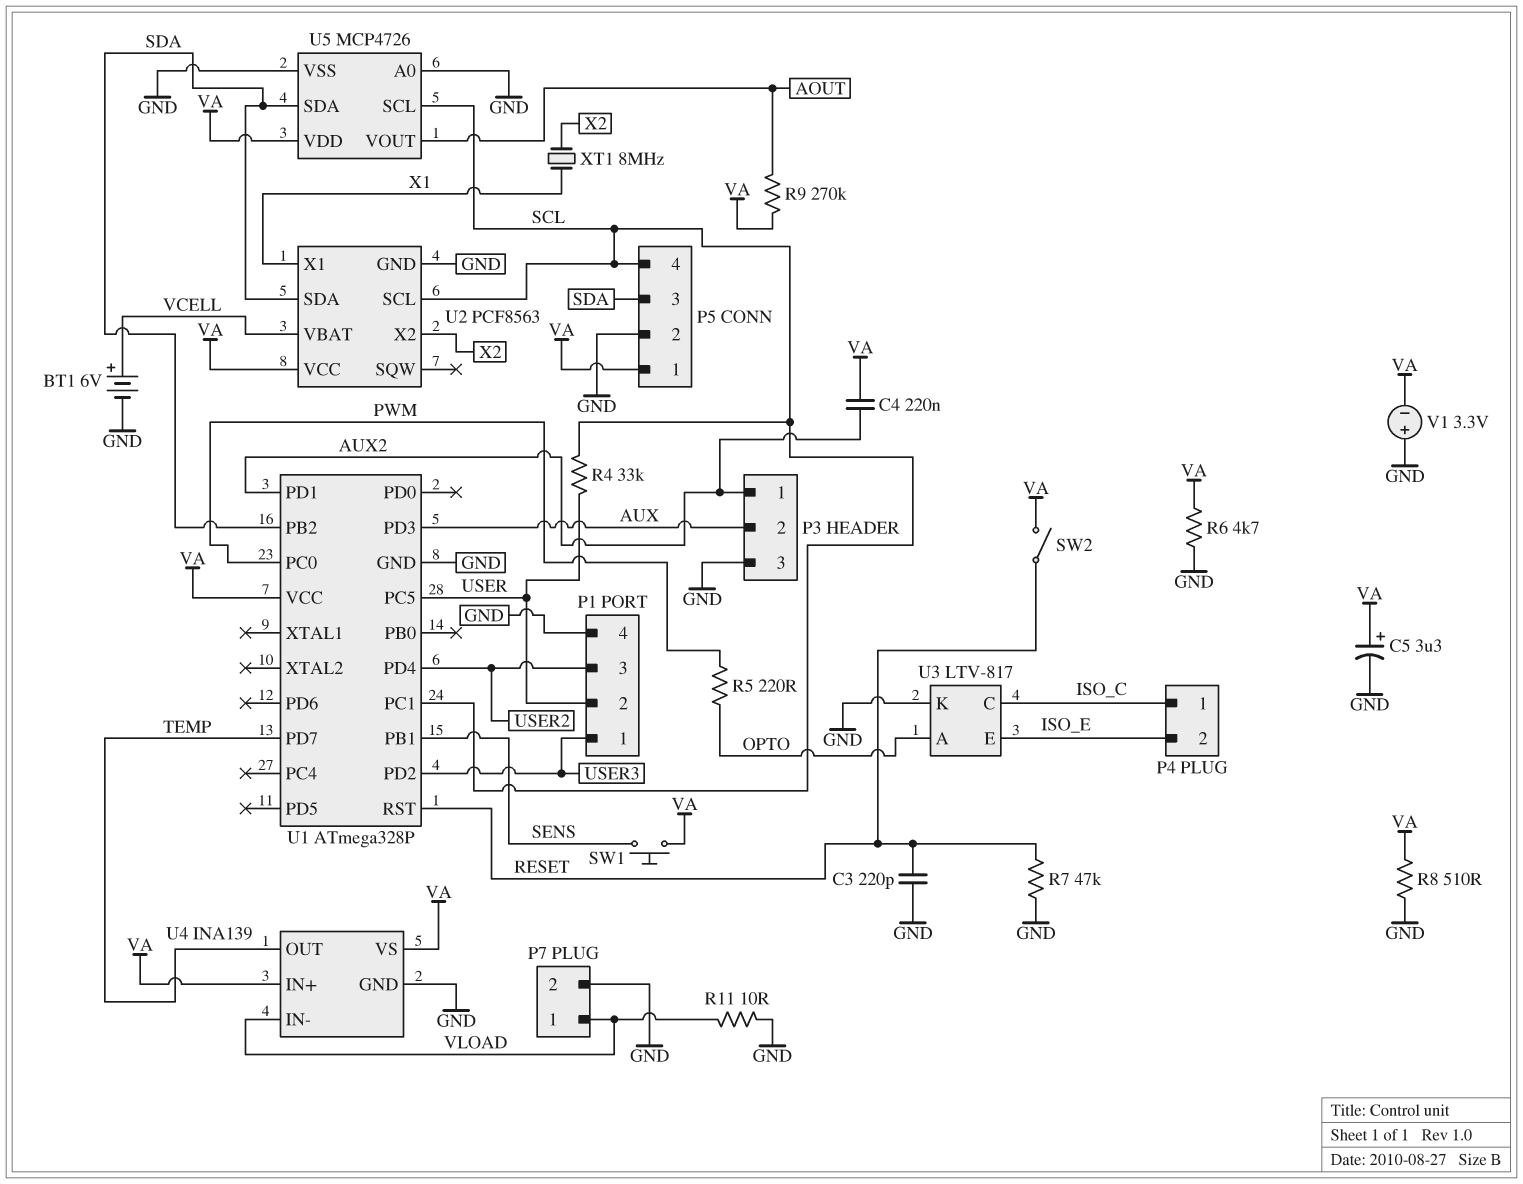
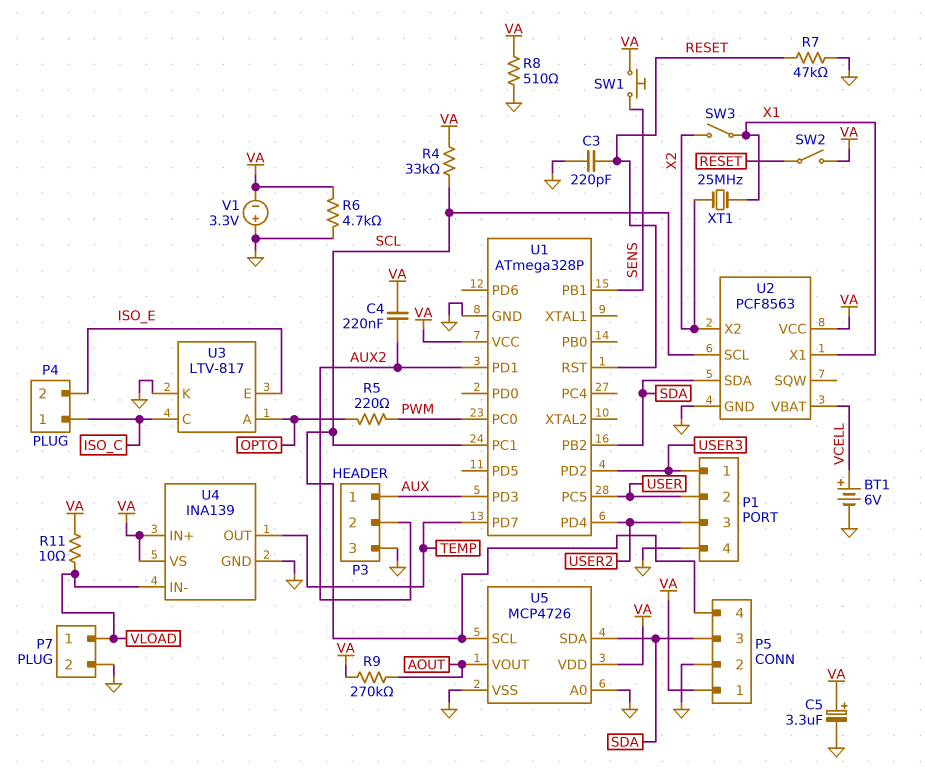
P3 pin 1: AUX2 -> AUX
P3 pin 2: AUX -> AUX2
R4: 33k (SCL, USER) -> 33k (SCL, VA)
R11: 10 (GND, VLOAD) -> 10 (VA, VLOAD)
SW3: none -> switch (X1, X2)
XT1: 8MHz (X1, X2) -> 25MHz (X1, X2)

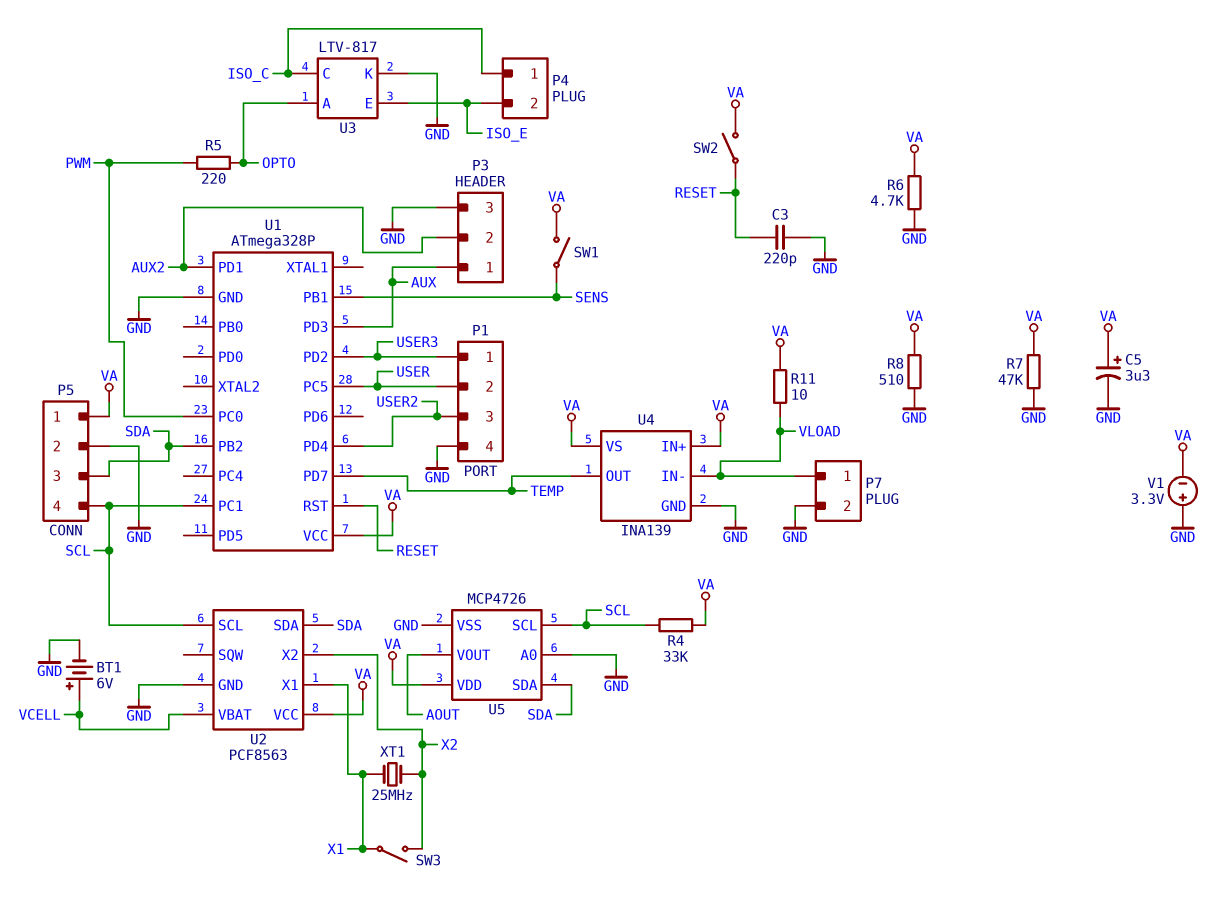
C4: 220nF (AUX2, VA) -> none
R7: 47k (GND, RESET) -> 47k (GND, VA)
R9: 270k (AOUT, VA) -> none
SW1: button (SENS, VA) -> switch (SENS, VA)

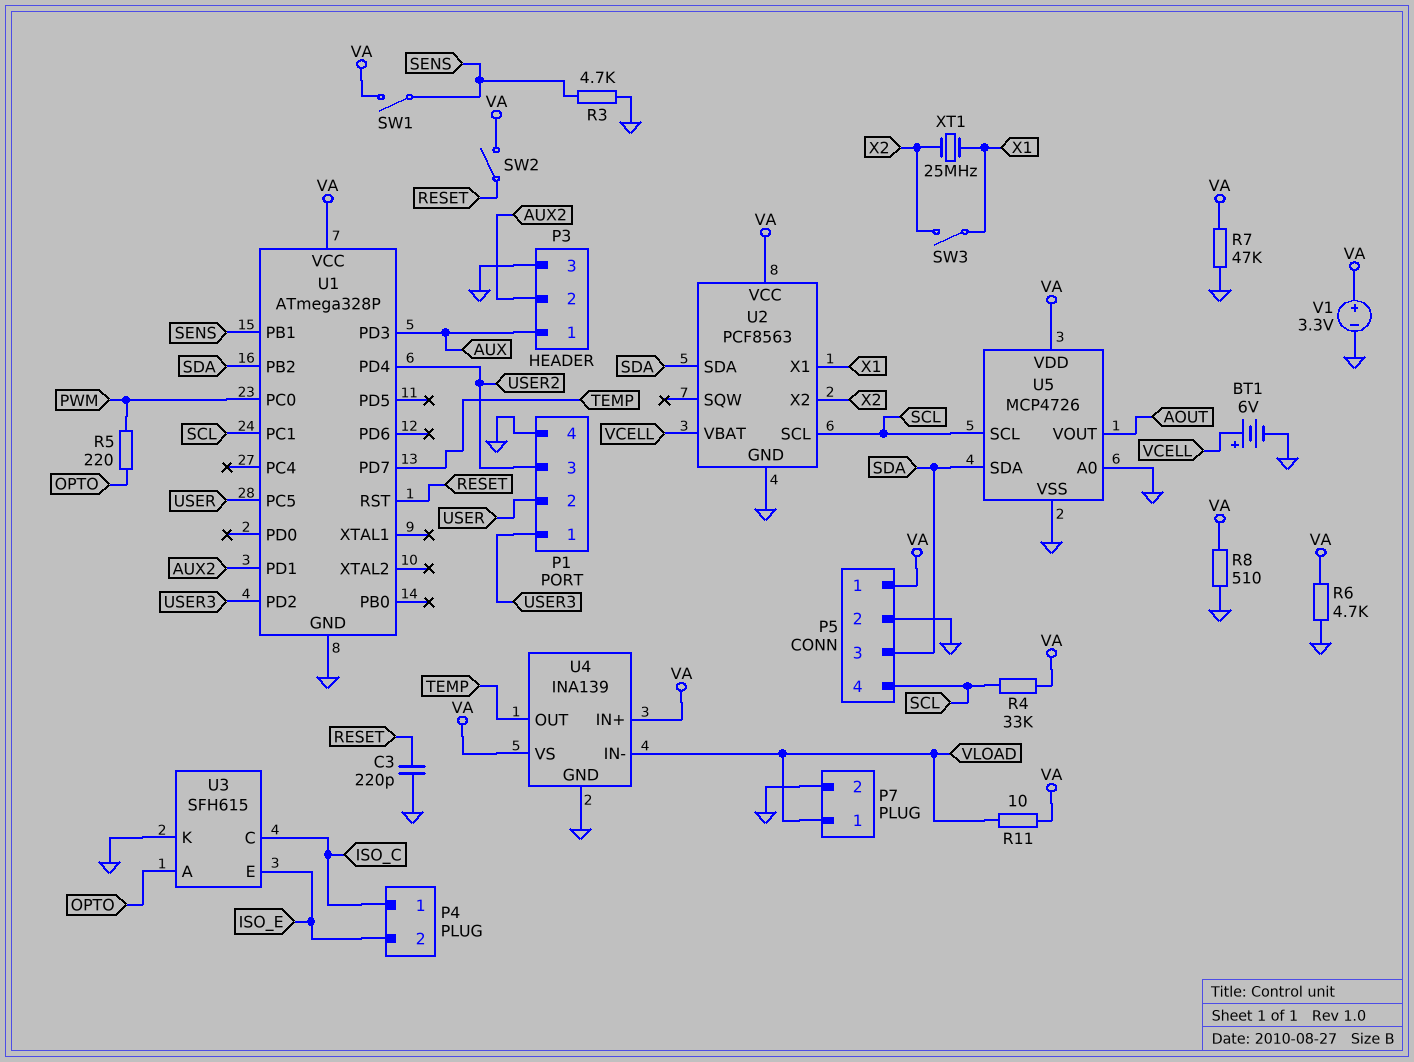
C5: 3.3uF (plus VA, minus GND) -> none
R3: none -> 4.7k (GND, SENS)
U3: LTV-817 -> SFH615
V1: 3.3V (plus GND, minus VA) -> 3.3V (plus VA, minus GND)

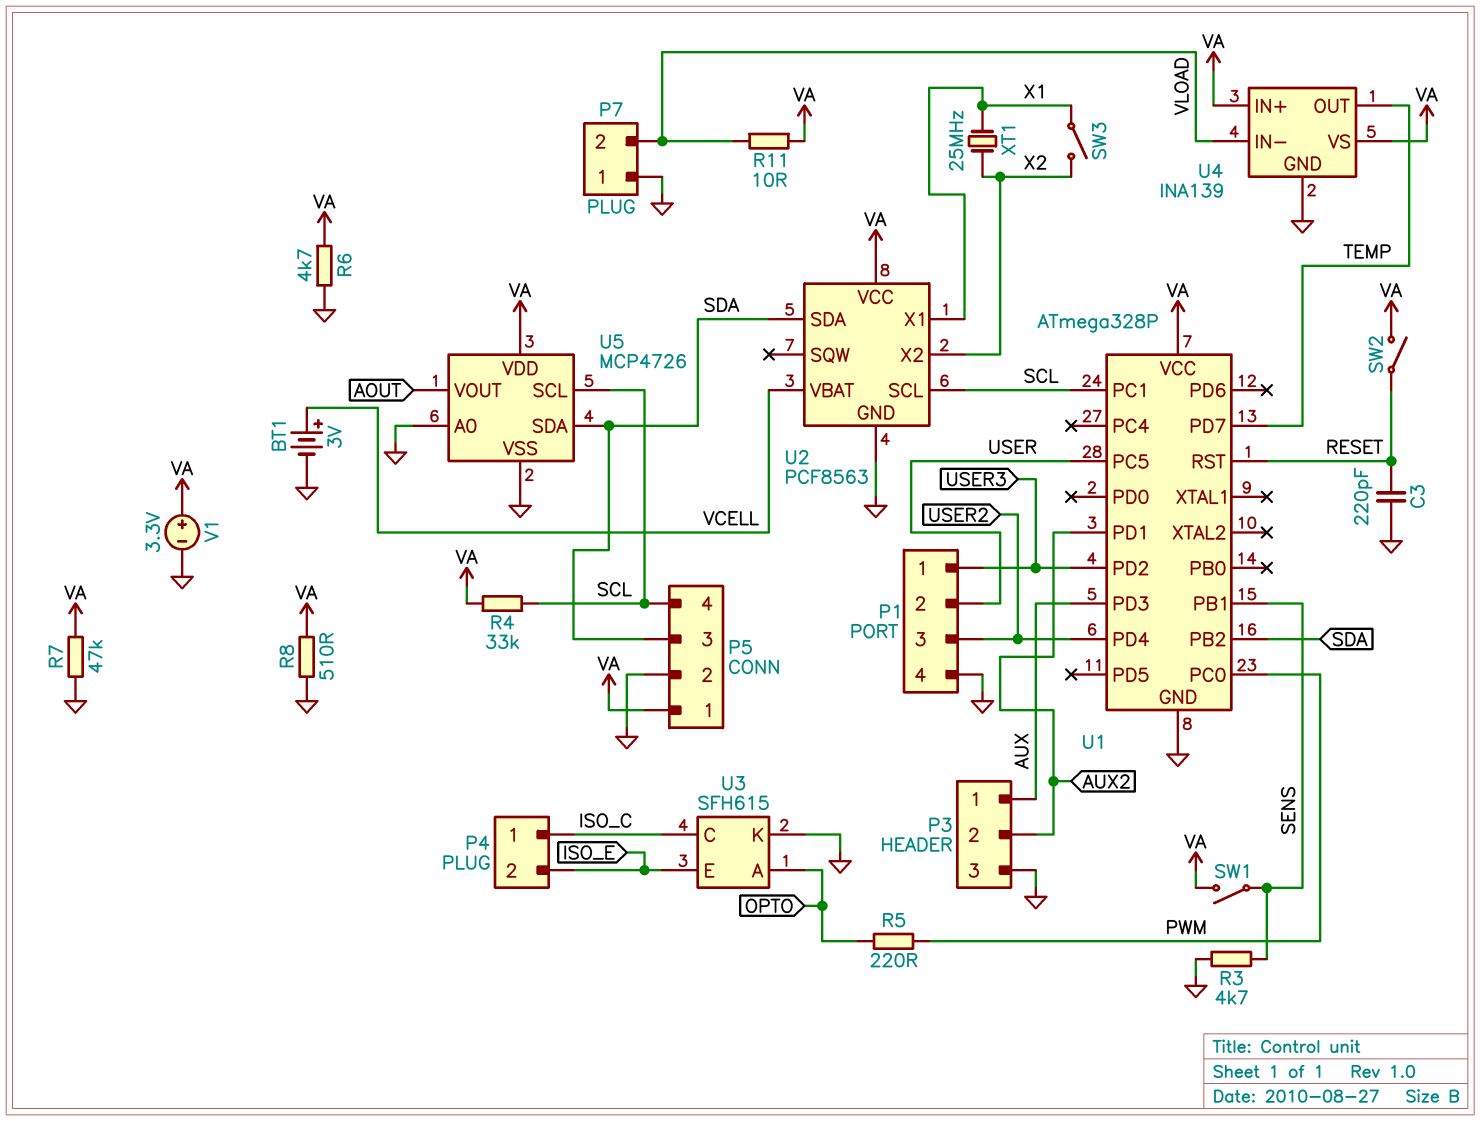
BT1: 6V (plus VCELL, minus GND) -> 3V (plus VCELL, minus GND)
P7 pin 1: VLOAD -> GND
P7 pin 2: GND -> VLOAD

